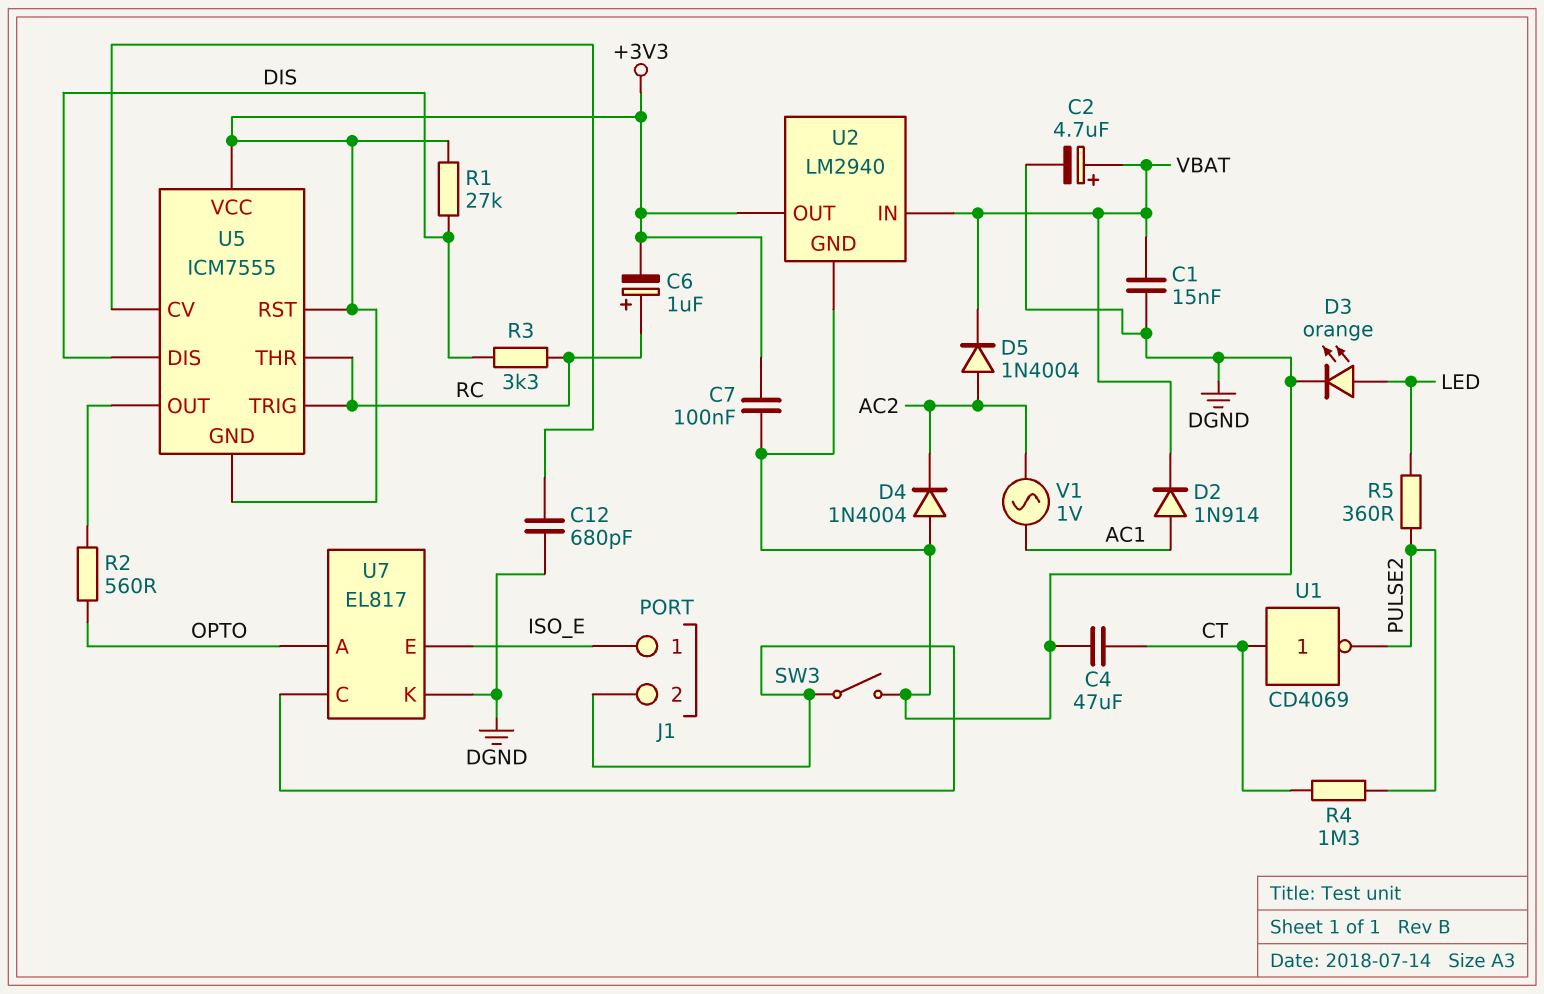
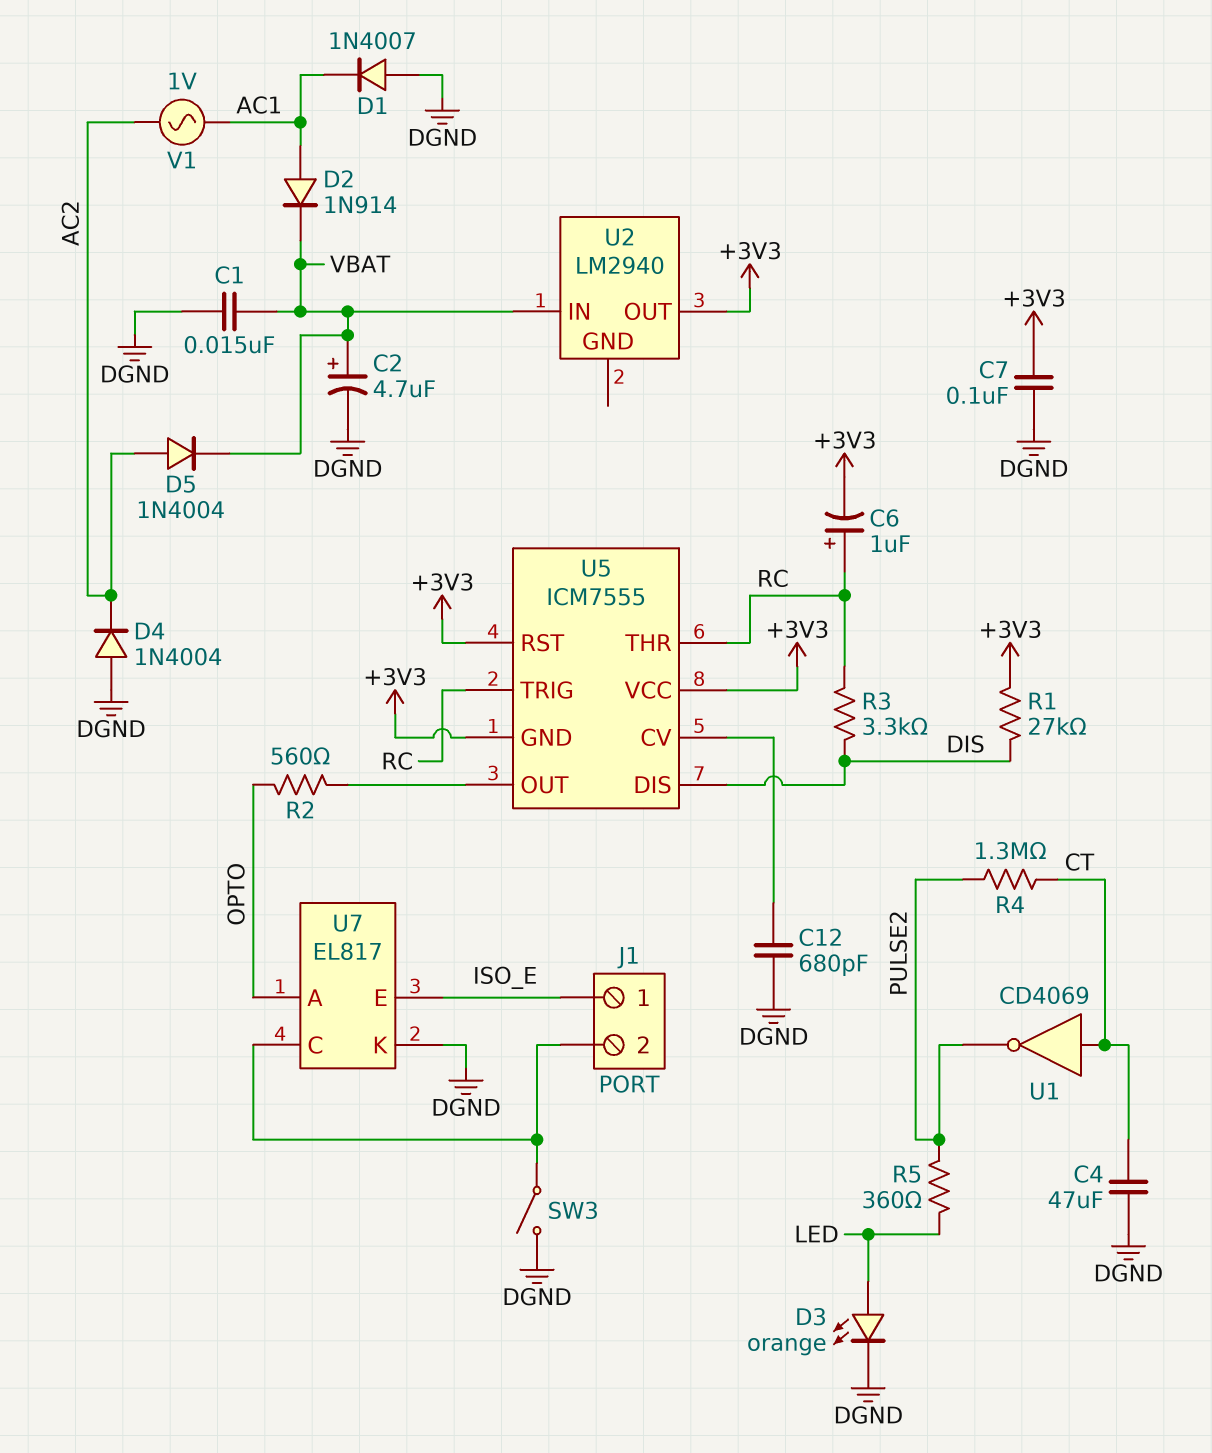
D1: none -> diode 1N4007 (A DGND, K AC1)
U2 pin GND: DGND -> none

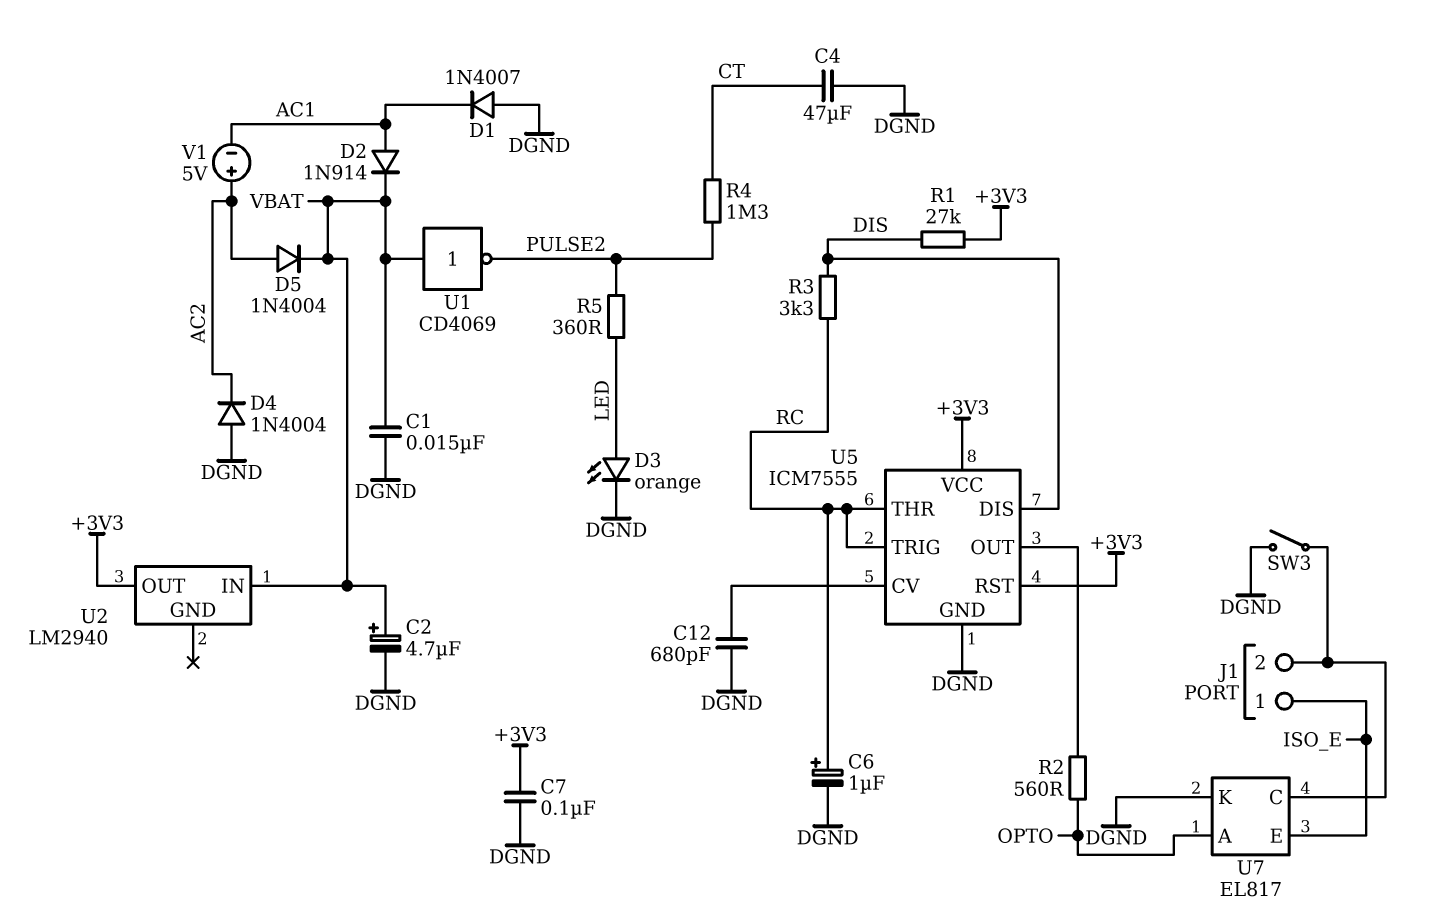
C6: 1uF (plus RC, minus +3V3) -> 1uF (plus RC, minus DGND)
U1: NOT CD4069 (in CT, out PULSE2) -> NOT CD4069 (in VBAT, out PULSE2)
U5 pin GND: +3V3 -> DGND
V1: AC 1V (AC1, AC2) -> 5V (plus AC2, minus AC1)

